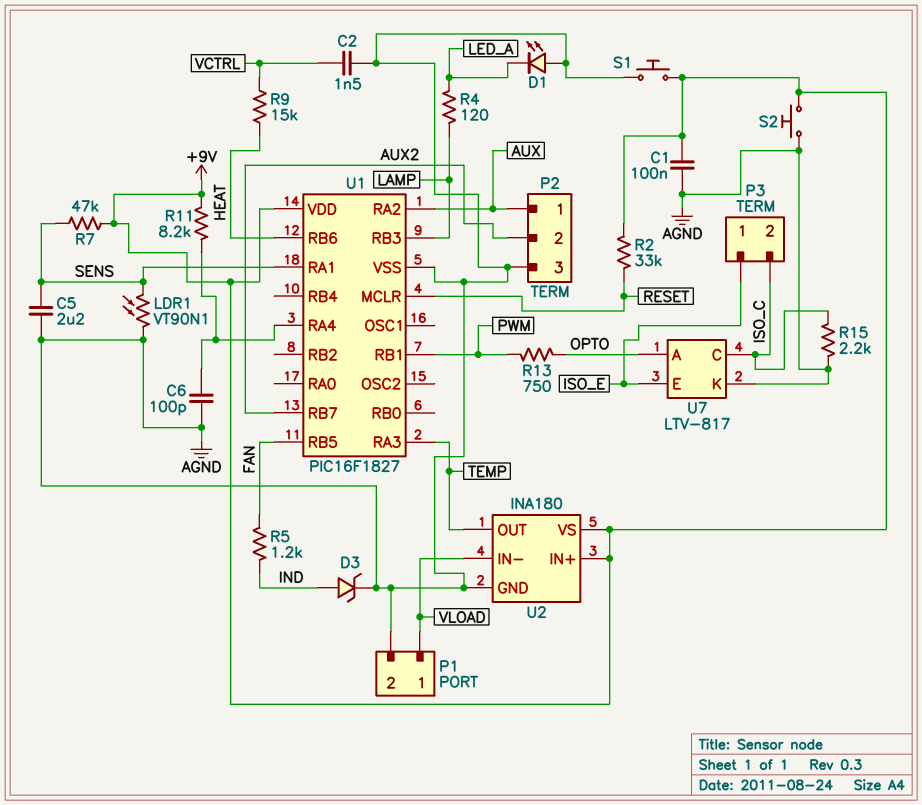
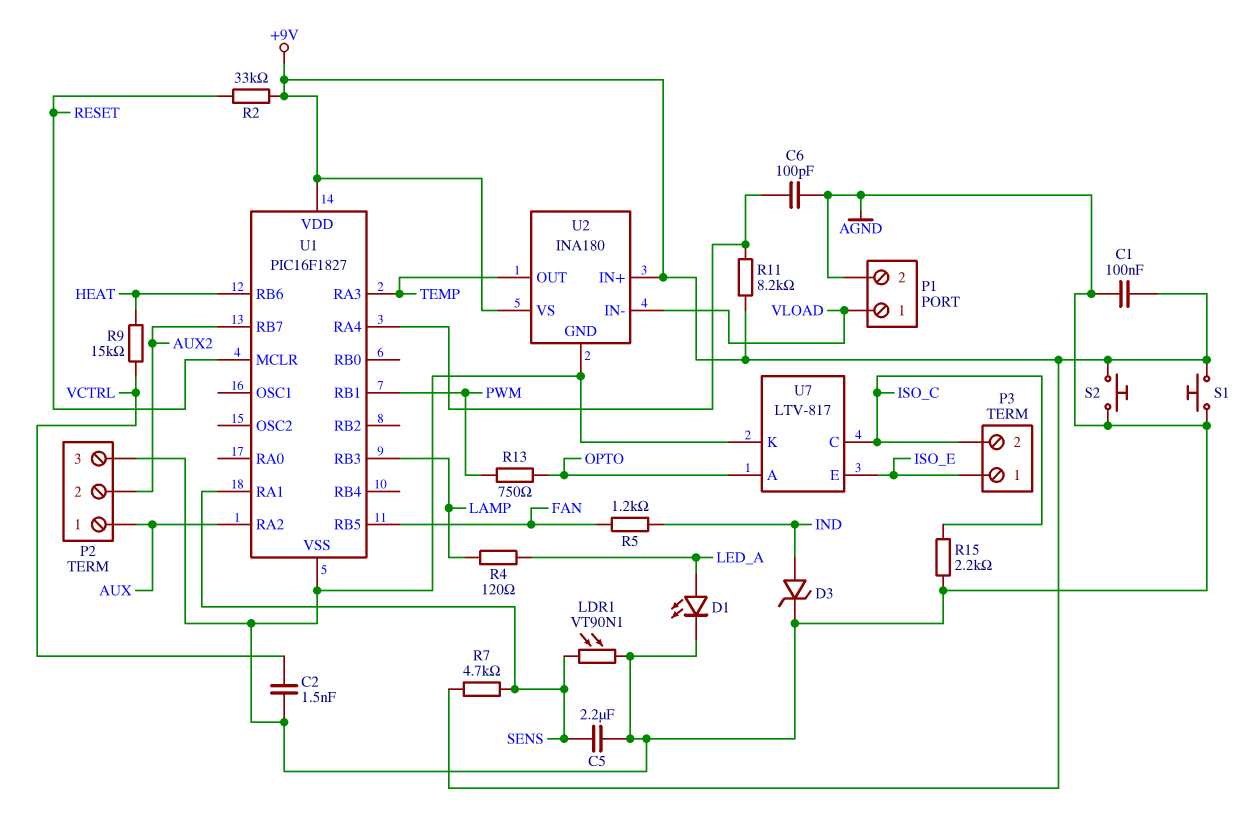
D1: LED (A AGND, K LED_A) -> LED (A LED_A, K AGND)
R7: 47k (+9V, SENS) -> 4.7k (+9V, SENS)

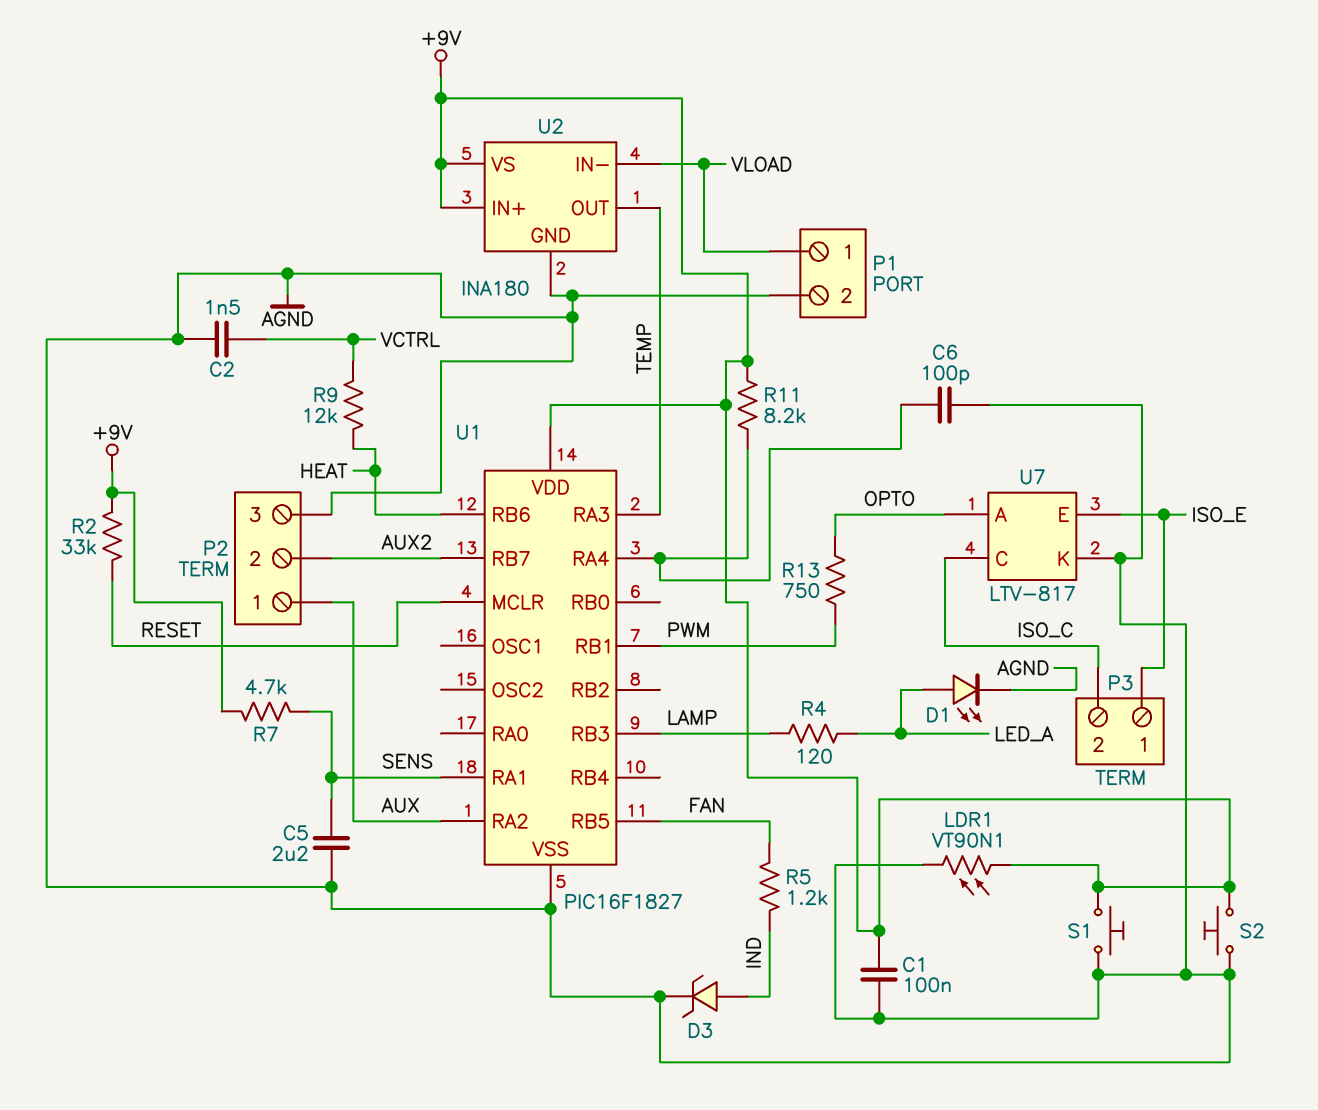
LDR1: VT90N1 (AGND, SENS) -> VT90N1 (+9V, AGND)
R9: 15k (HEAT, VCTRL) -> 12k (HEAT, VCTRL)
R15: 2.2k (AGND, ISO_C) -> none

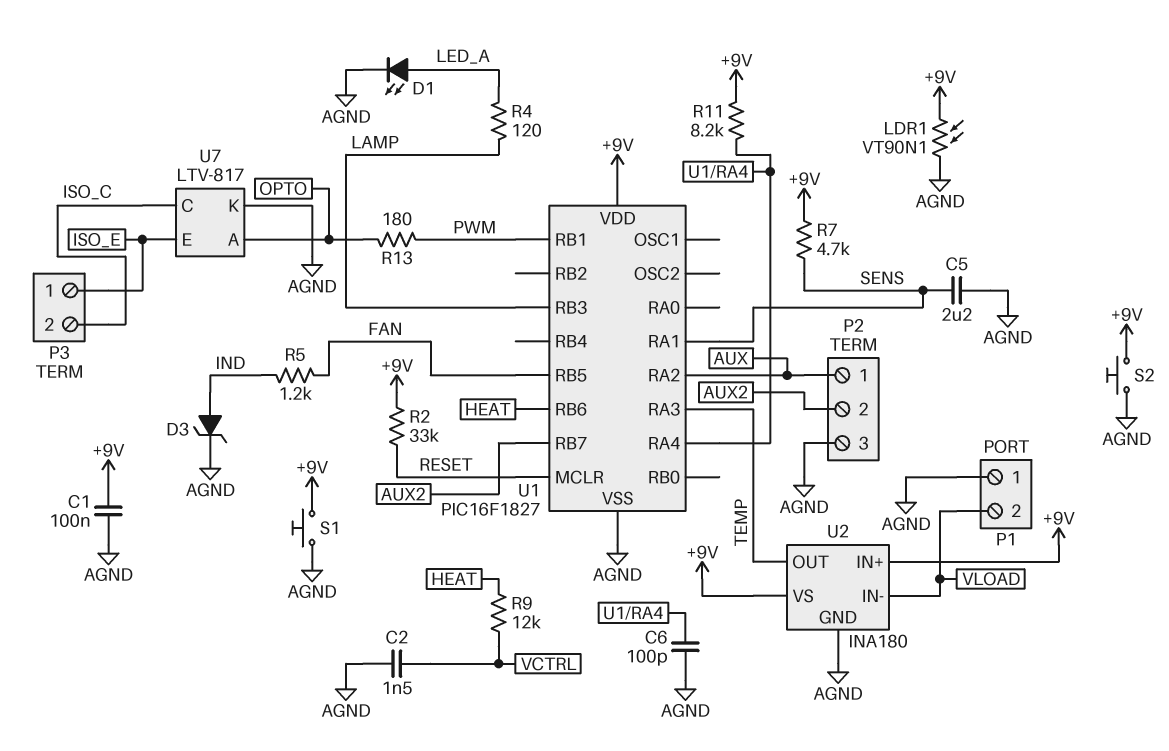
P1 pin 1: VLOAD -> AGND
P1 pin 2: AGND -> VLOAD
R13: 750 (OPTO, PWM) -> 180 (OPTO, PWM)

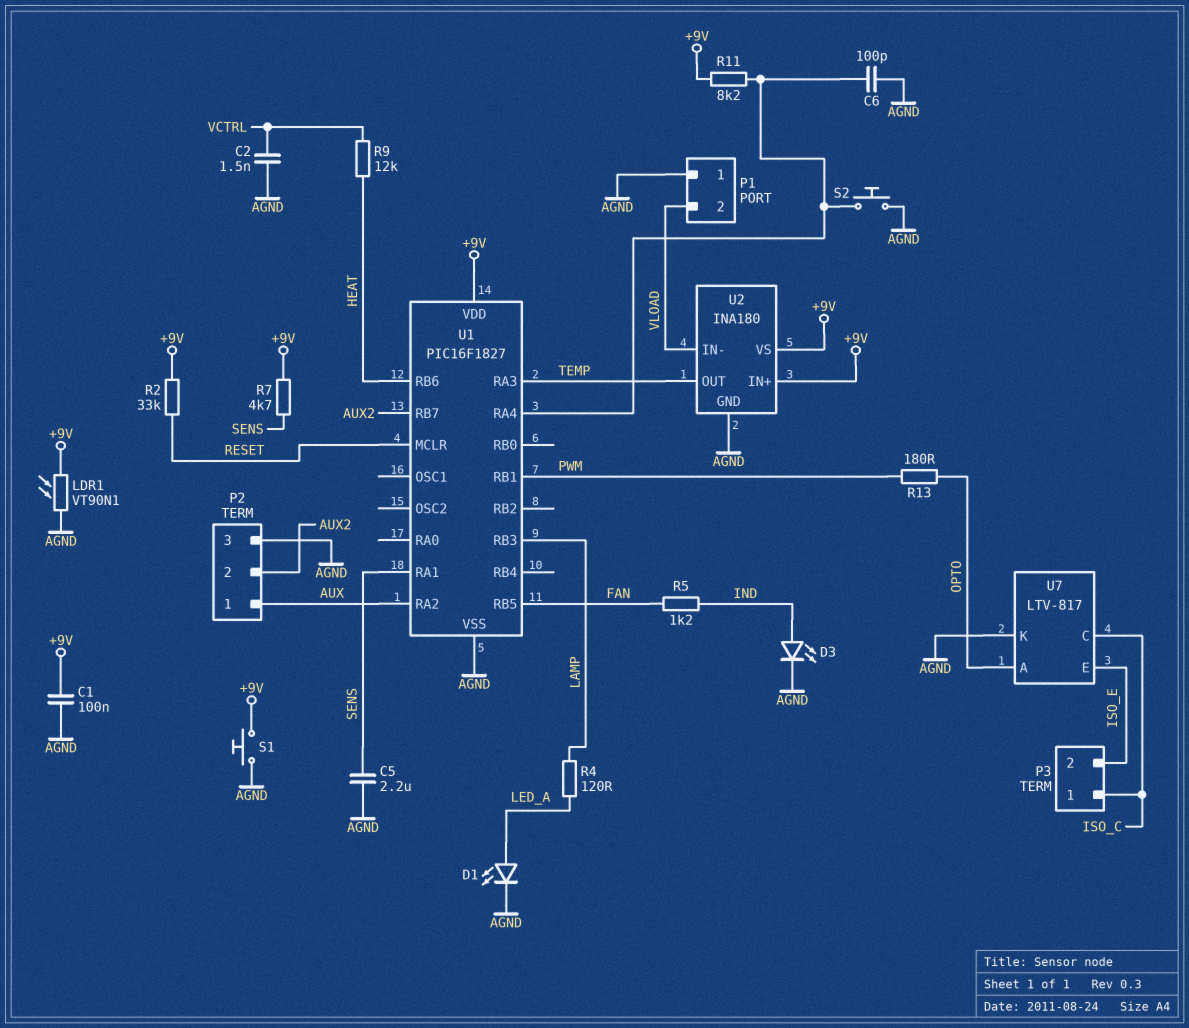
D3: zener (A IND, K AGND) -> LED (A IND, K AGND)
P3 pin 1: ISO_E -> ISO_C
P3 pin 2: ISO_C -> ISO_E
S2: button (+9V, AGND) -> button (AGND, U1/RA4)

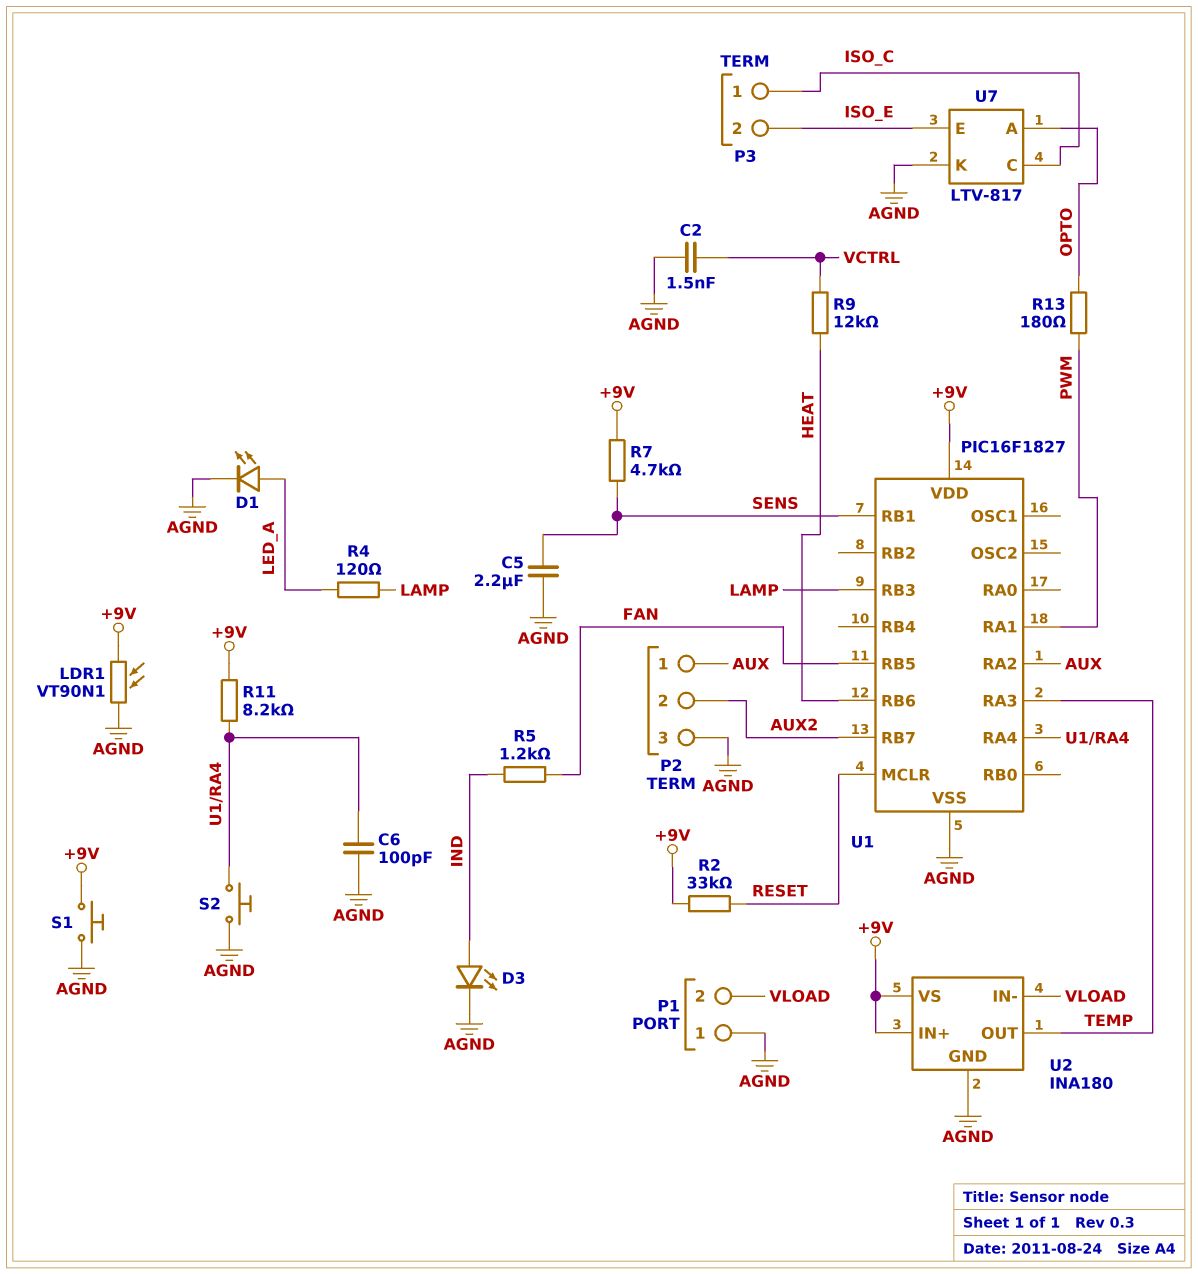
C1: 100nF (+9V, AGND) -> none
U1 pin RA1: SENS -> PWM
U1 pin RB1: PWM -> SENS

